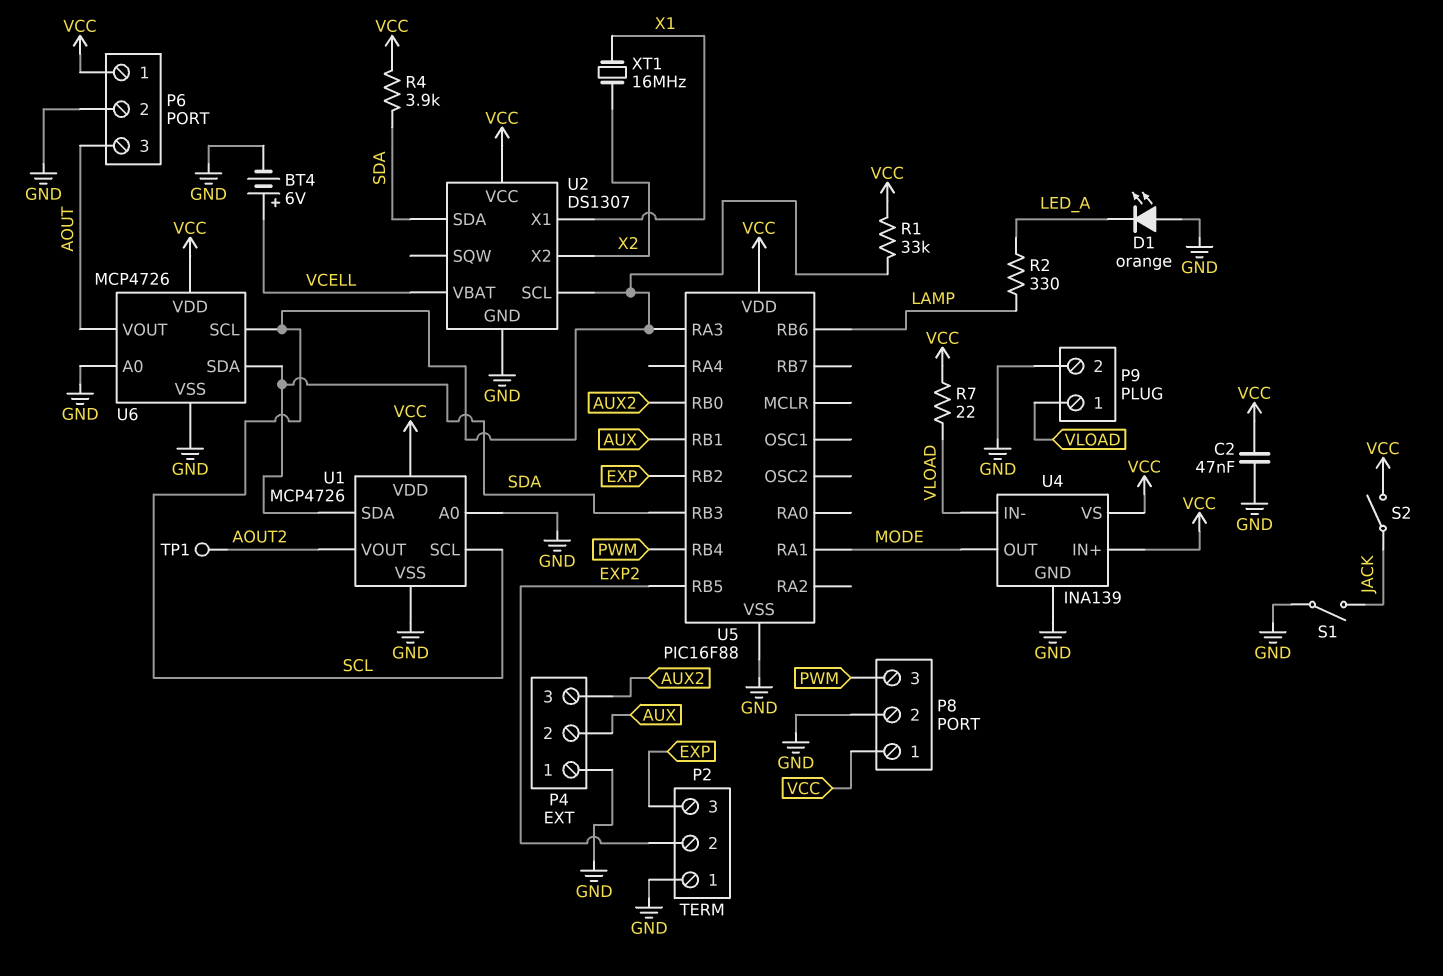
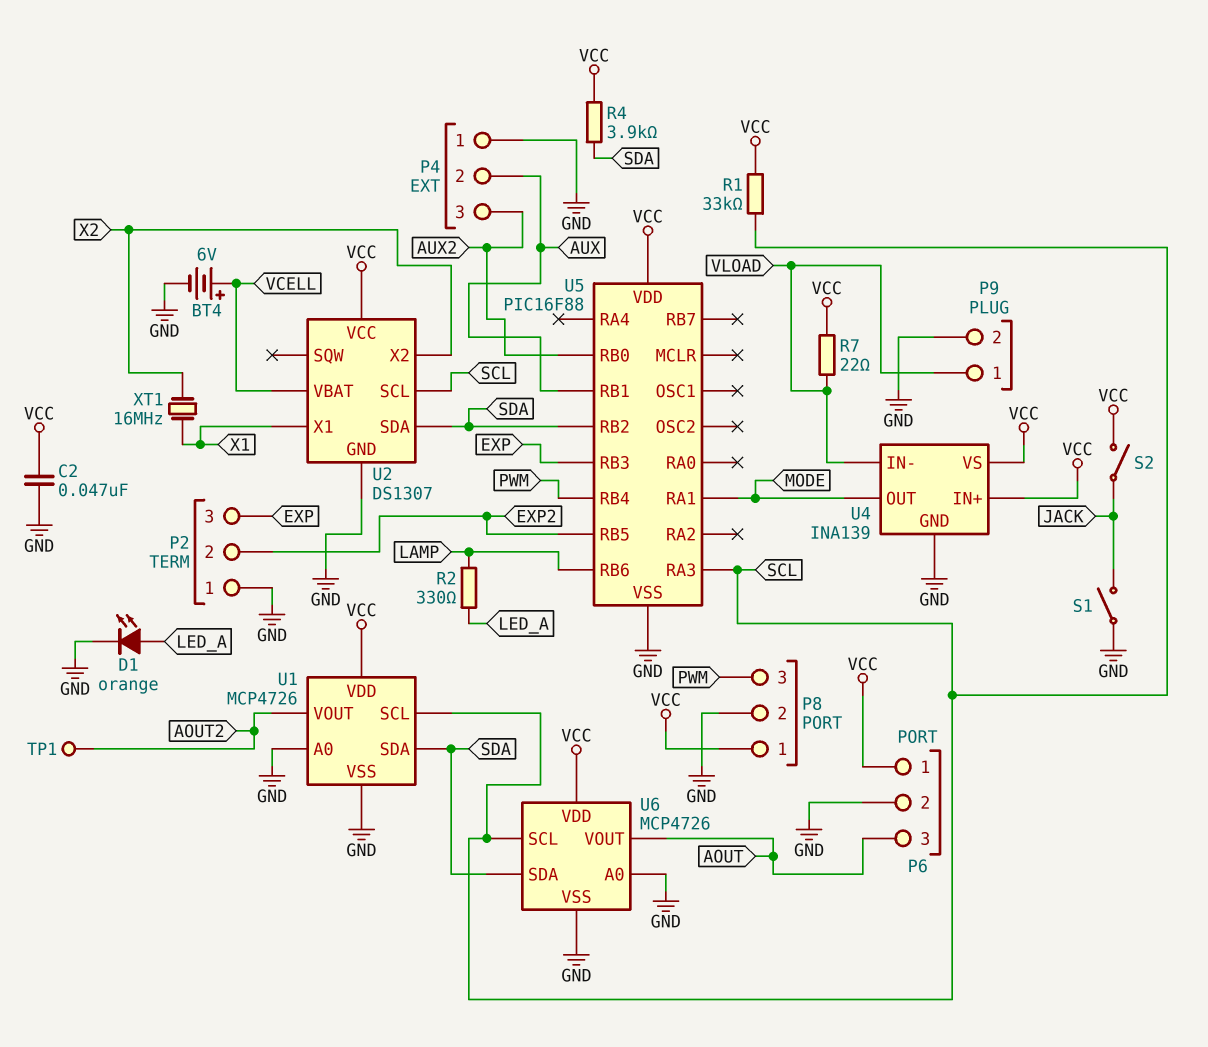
D1: LED orange (A GND, K LED_A) -> LED orange (A LED_A, K GND)
U5 pin RB2: EXP -> SDA
U5 pin RB3: SDA -> EXP

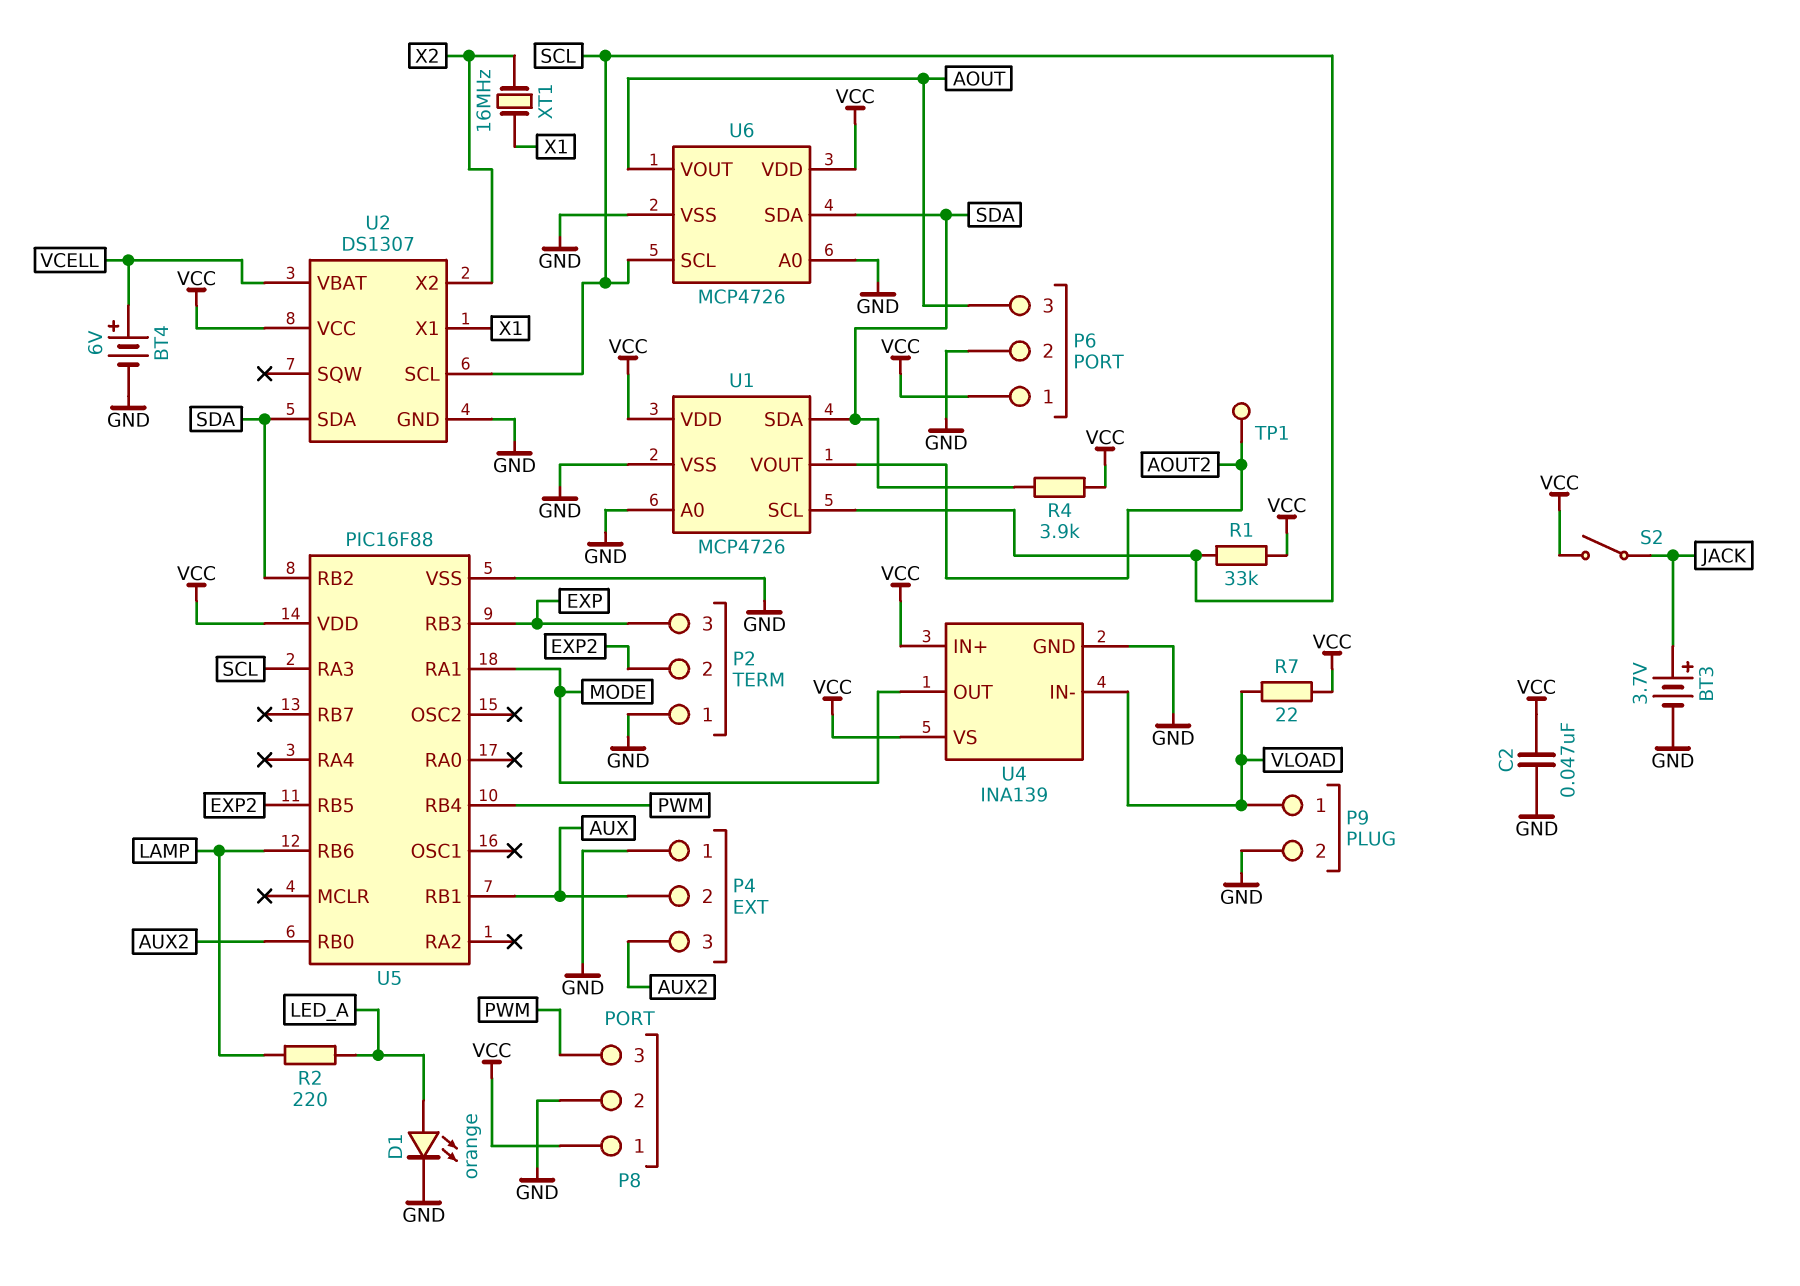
BT3: none -> 3.7V (plus JACK, minus GND)
R2: 330 (LAMP, LED_A) -> 220 (LAMP, LED_A)
S1: switch (GND, JACK) -> none

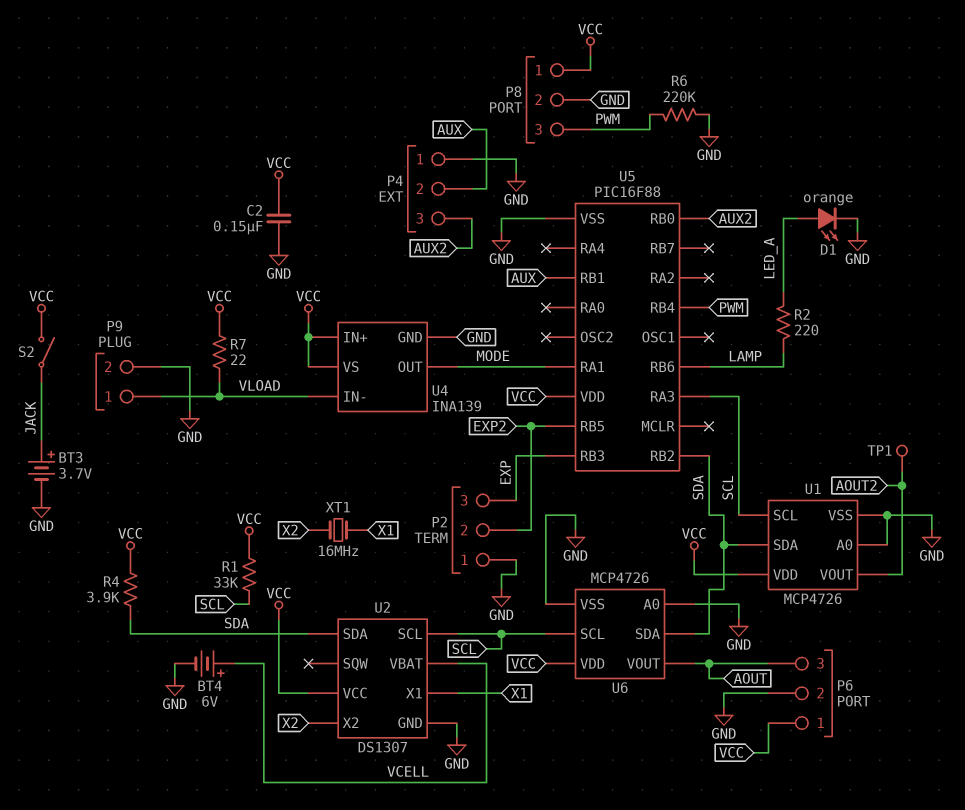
C2: 47nF (GND, VCC) -> 150nF (GND, VCC)
R6: none -> 220k (GND, PWM)

